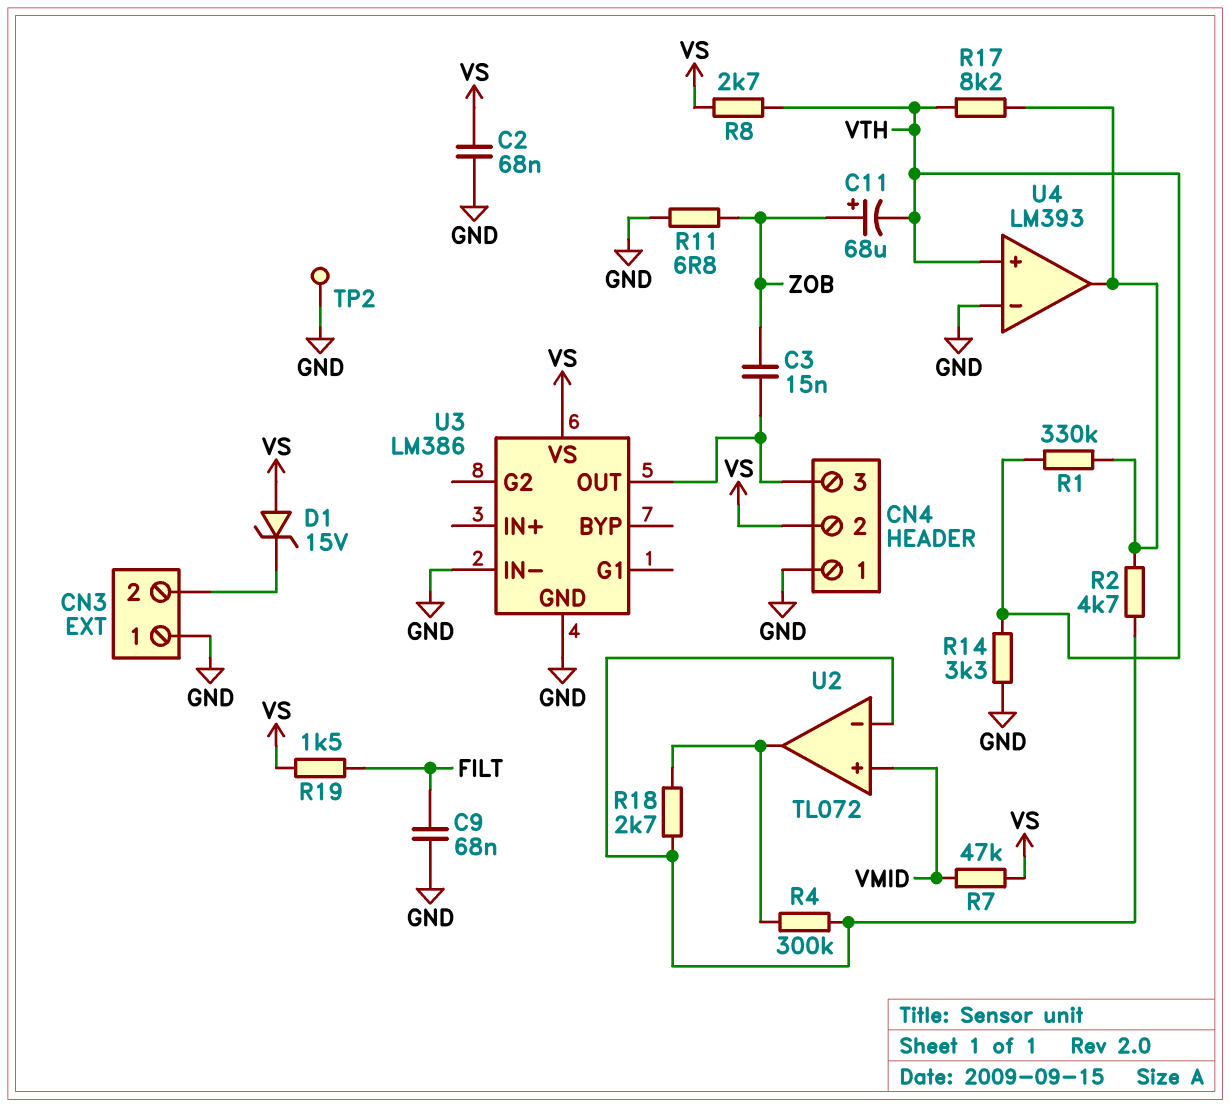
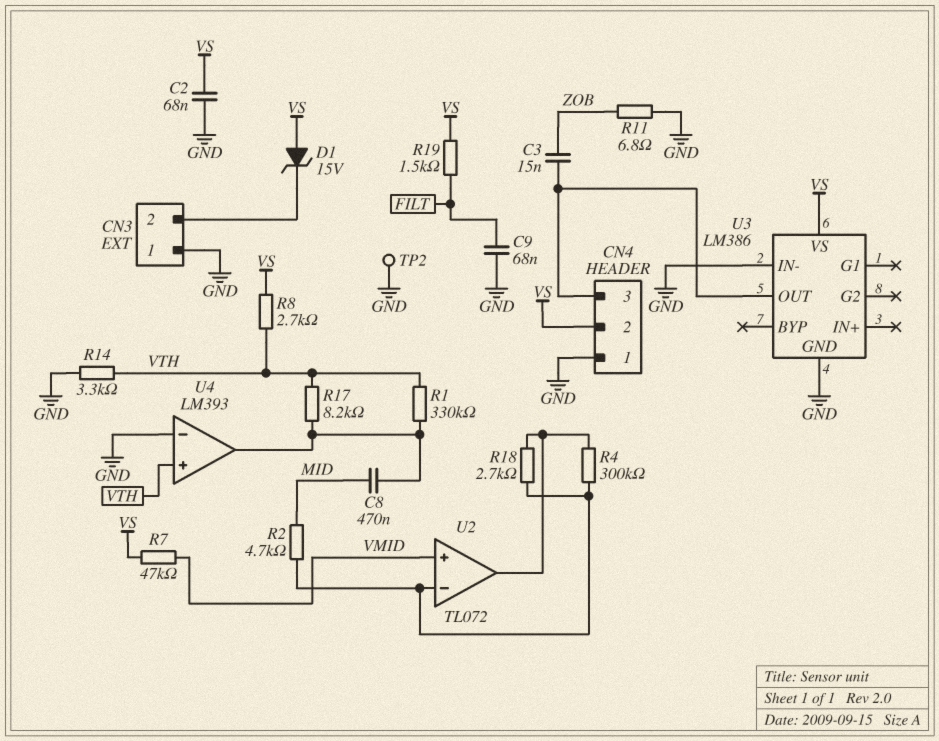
C8: none -> 470nF (MID, U4/out)
C11: 68uF (plus ZOB, minus VTH) -> none
R2: 4.7k (U2/in-, U4/out) -> 4.7k (MID, U2/in-)

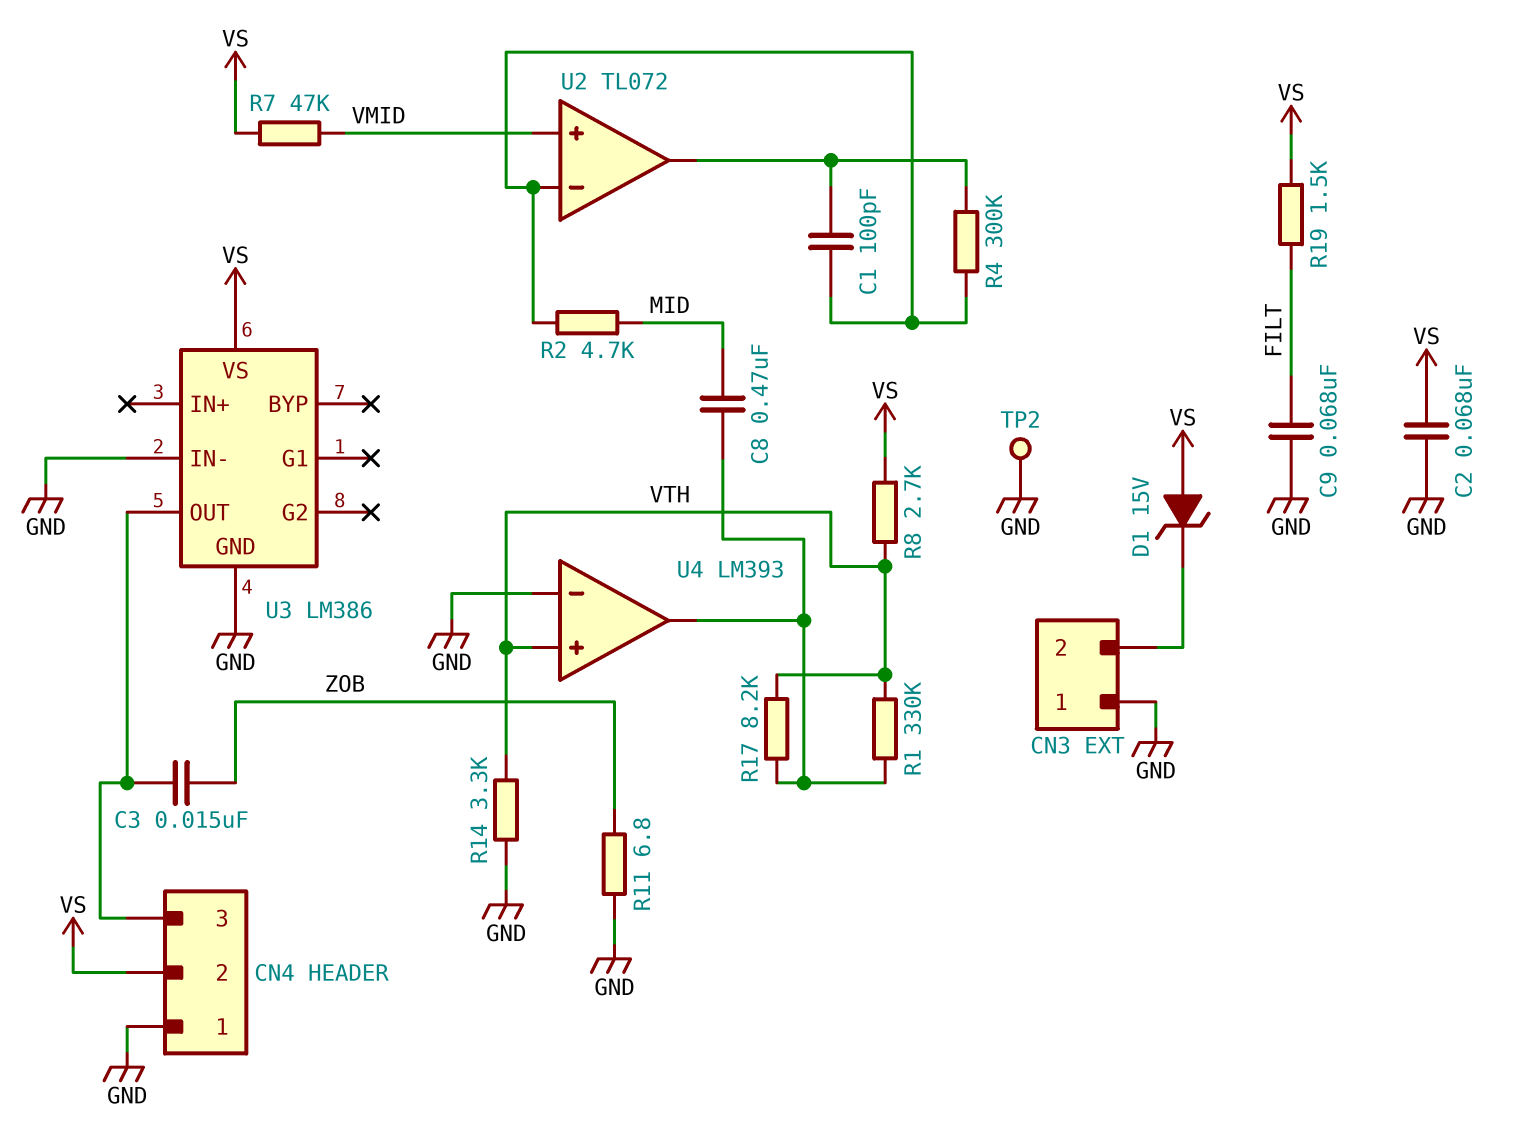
C1: none -> 100pF (U2/in-, U2/out)
R18: 2.7k (U2/in-, U2/out) -> none

